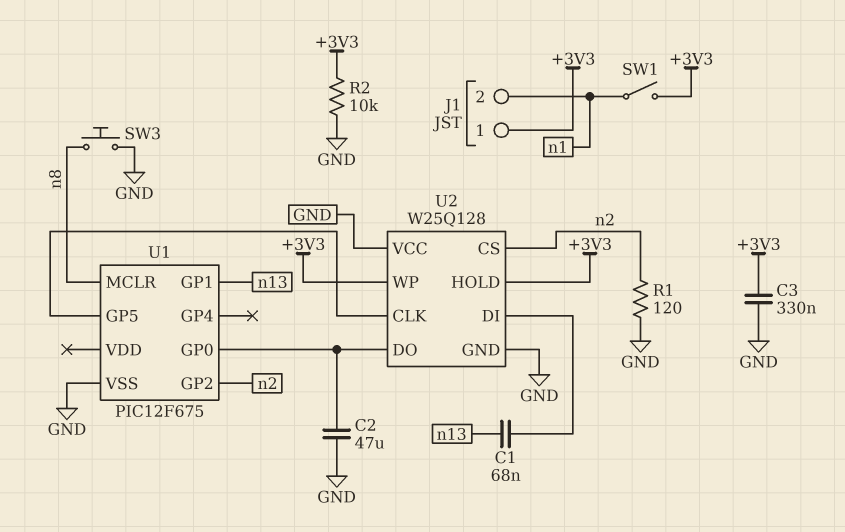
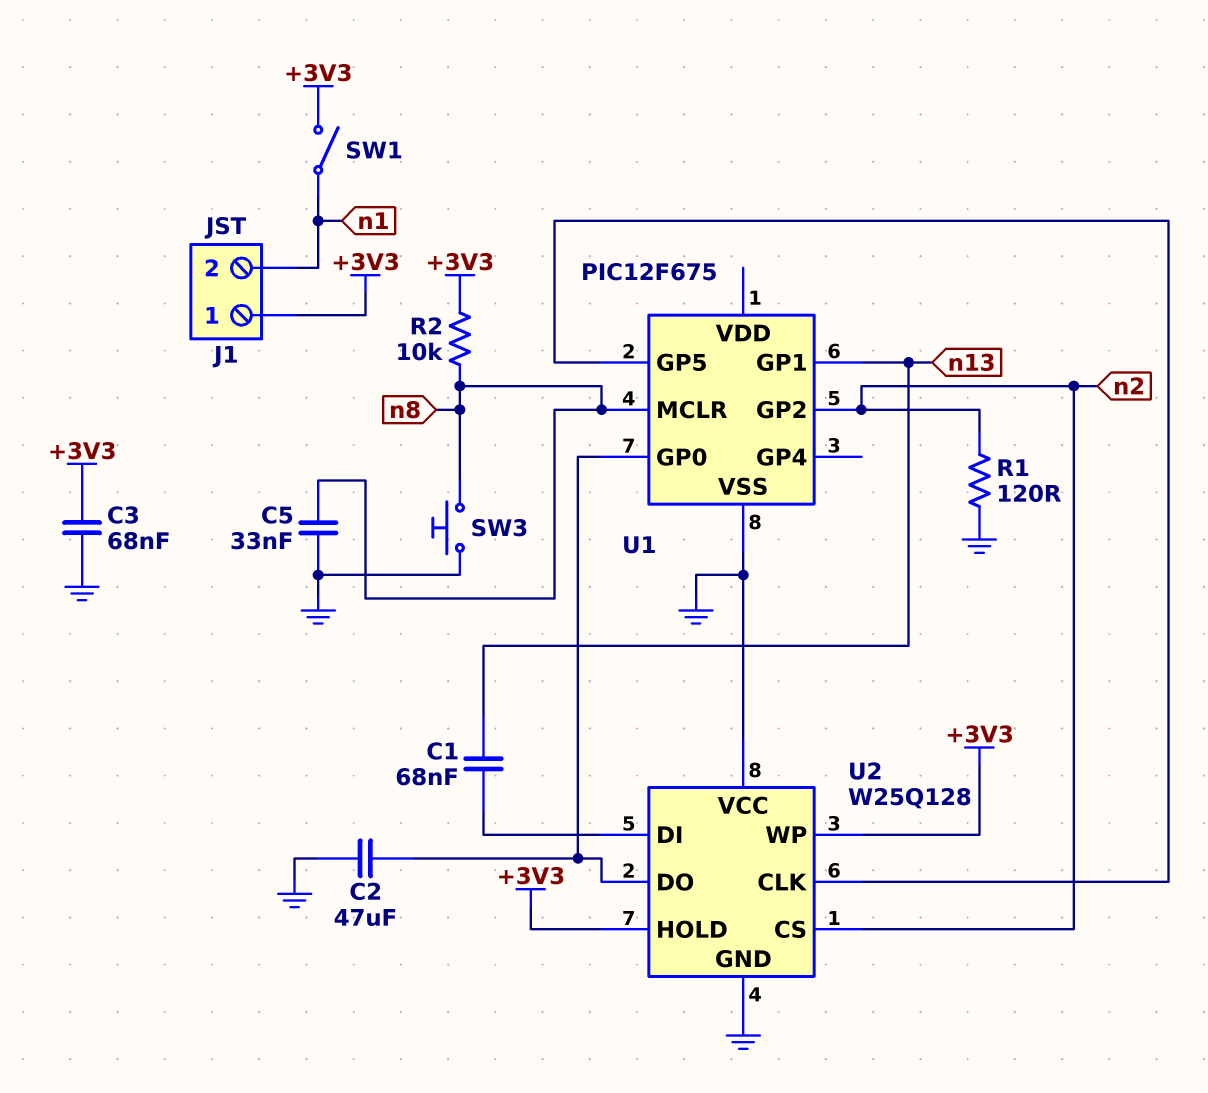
C3: 330nF (+3V3, GND) -> 68nF (+3V3, GND)
C5: none -> 33nF (GND, n8)
R2: 10k (+3V3, GND) -> 10k (+3V3, n8)

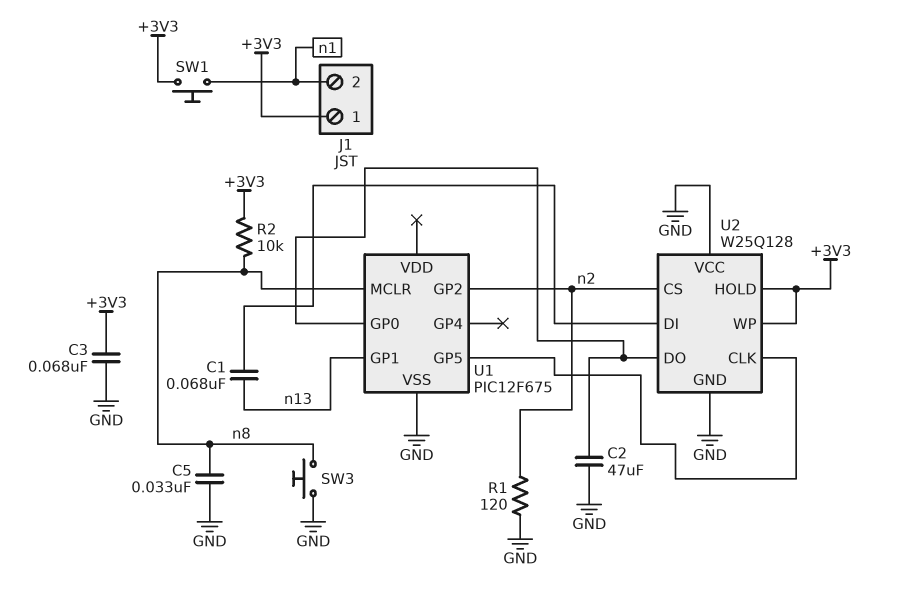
SW1: switch (+3V3, n1) -> button (+3V3, n1)

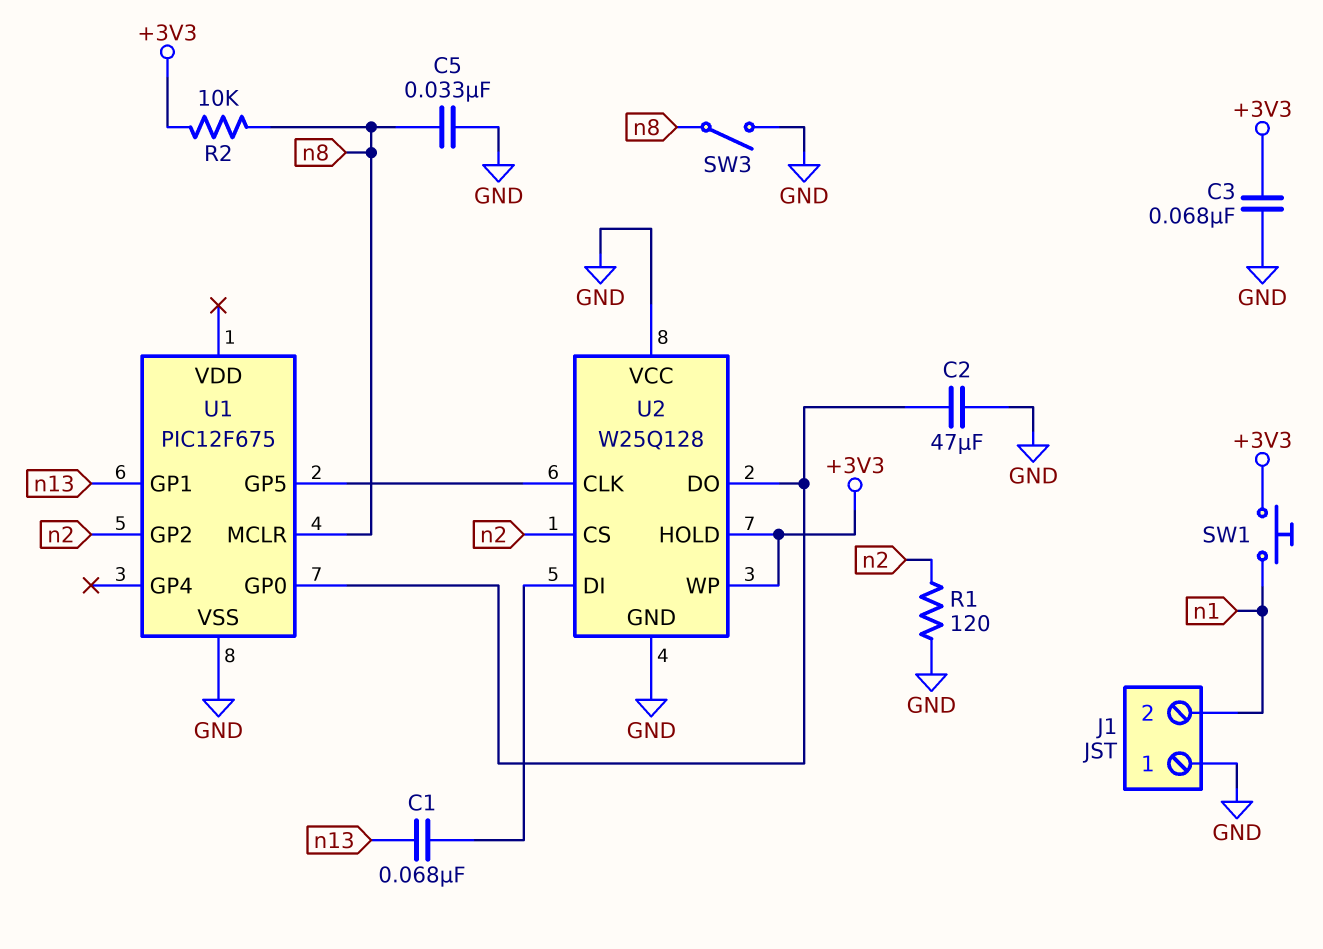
J1 pin 1: +3V3 -> GND
SW3: button (GND, n8) -> switch (GND, n8)

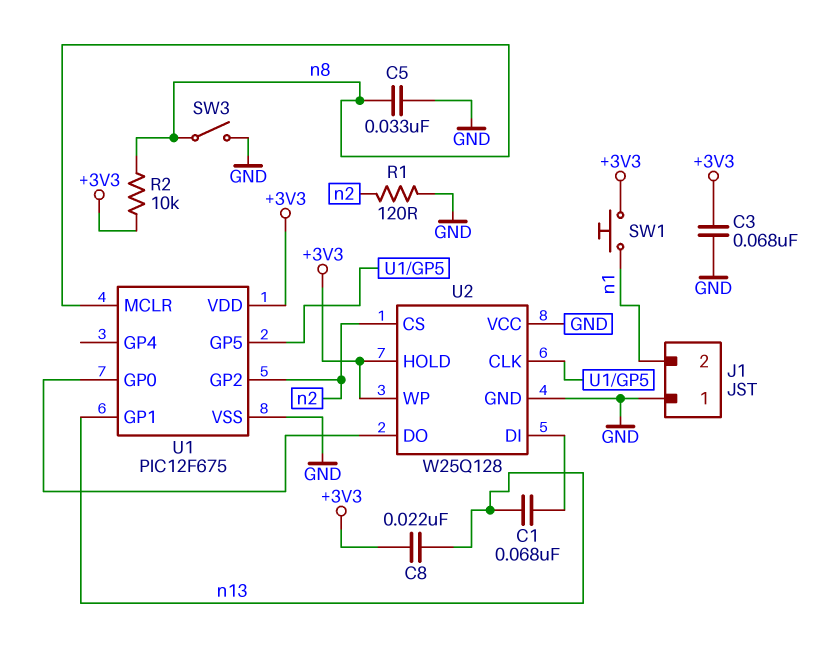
C2: 47uF (GND, U1/GP0) -> none
C8: none -> 22nF (+3V3, n13)
U1 pin VDD: none -> +3V3

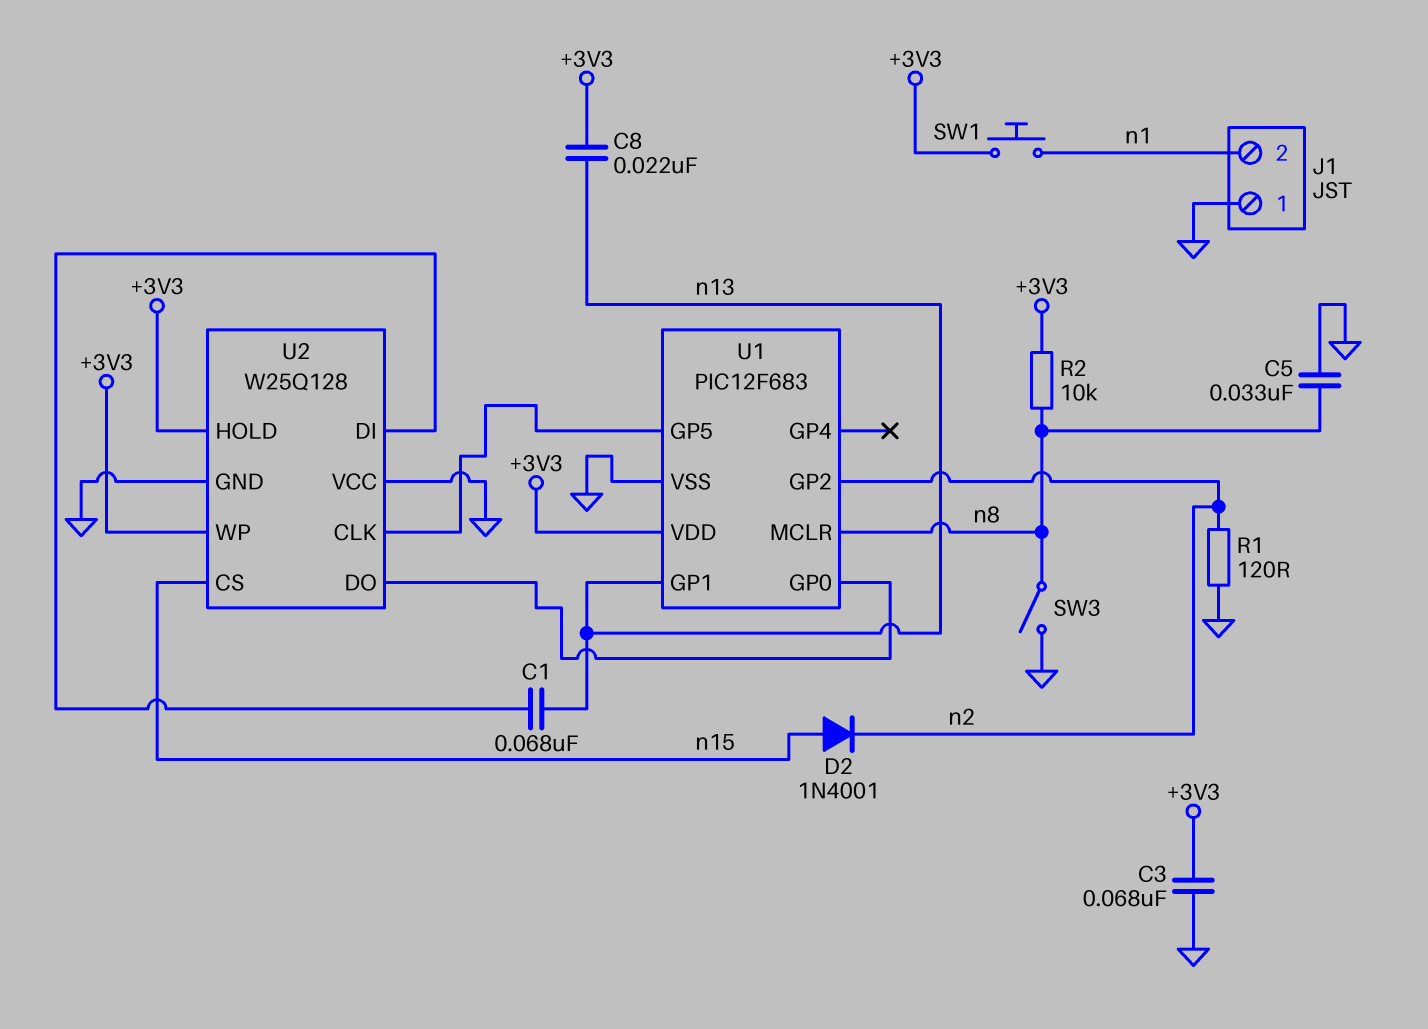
D2: none -> diode 1N4001 (A n15, K n2)
U1: PIC12F675 -> PIC12F683
U2 pin CS: n2 -> n15

